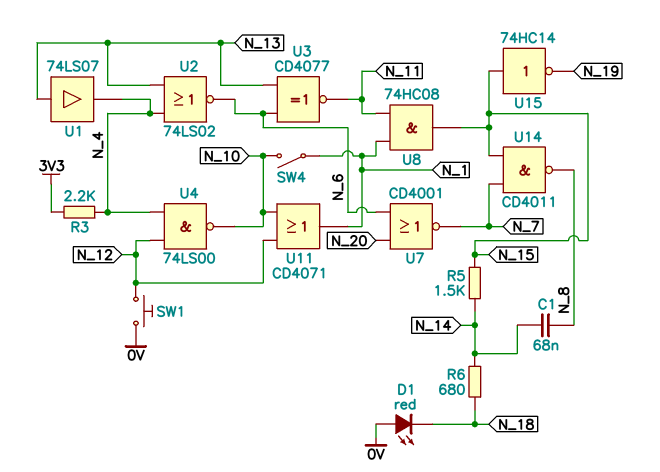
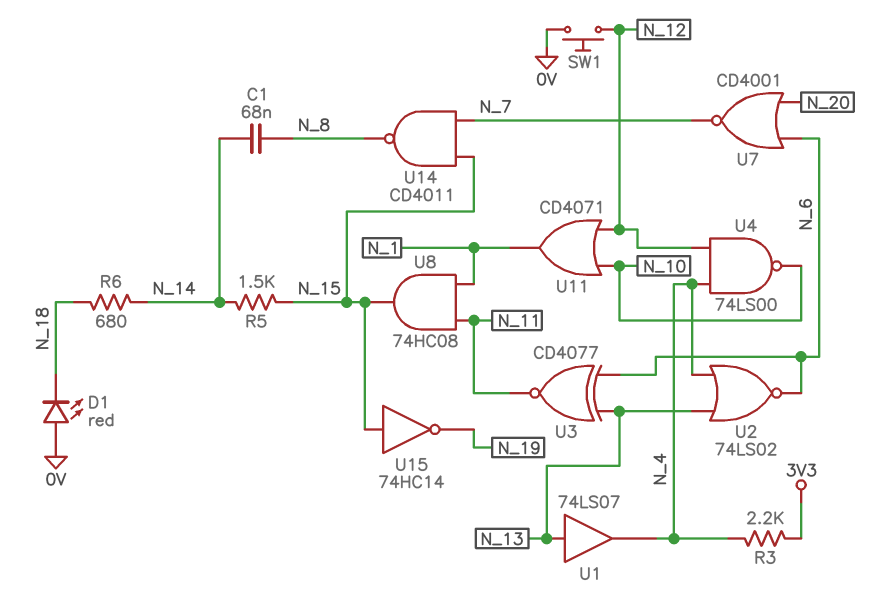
SW4: switch (N_1, N_10) -> none

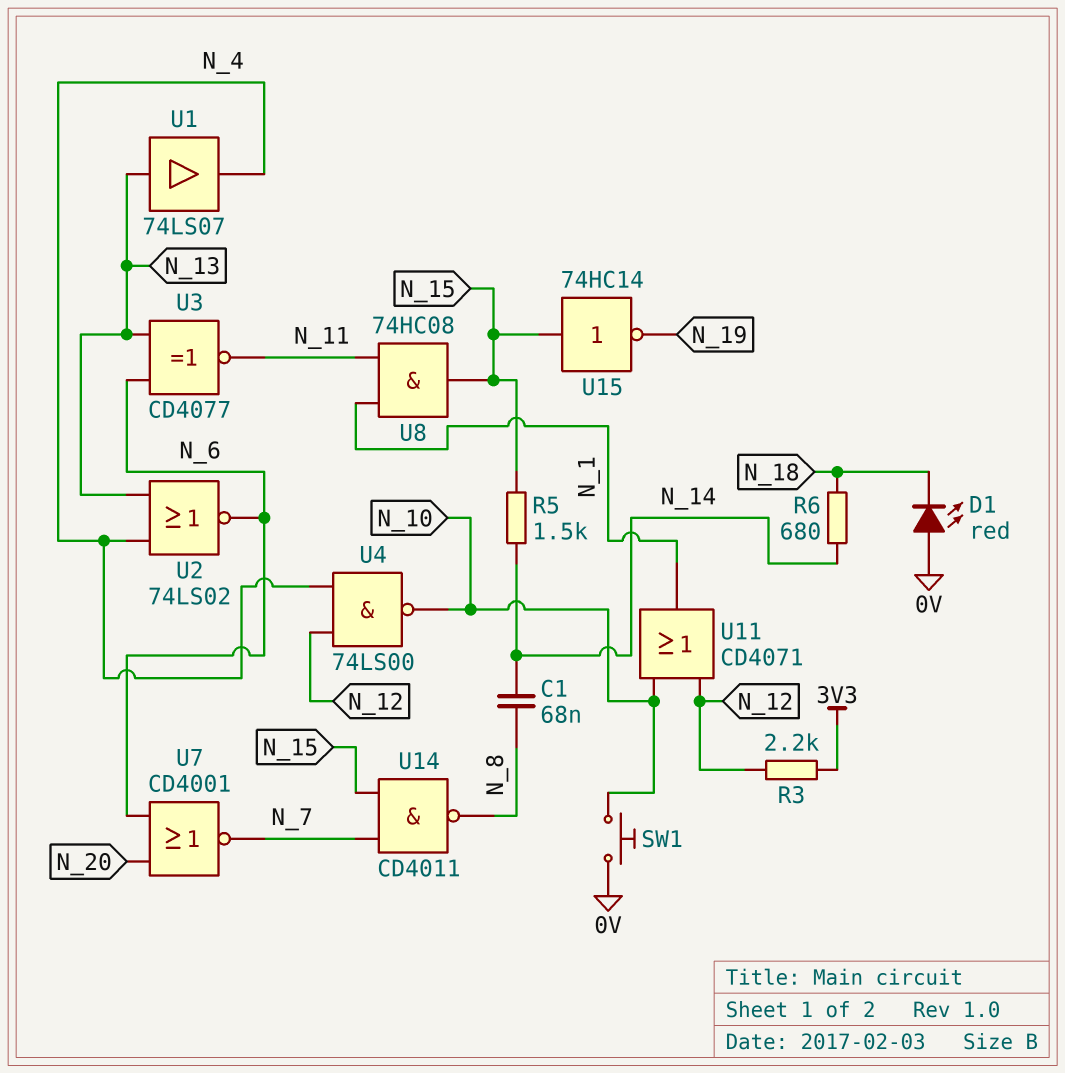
R3: 2.2k (3V3, N_4) -> 2.2k (3V3, N_12)
SW1: button (0V, N_12) -> button (0V, N_10)

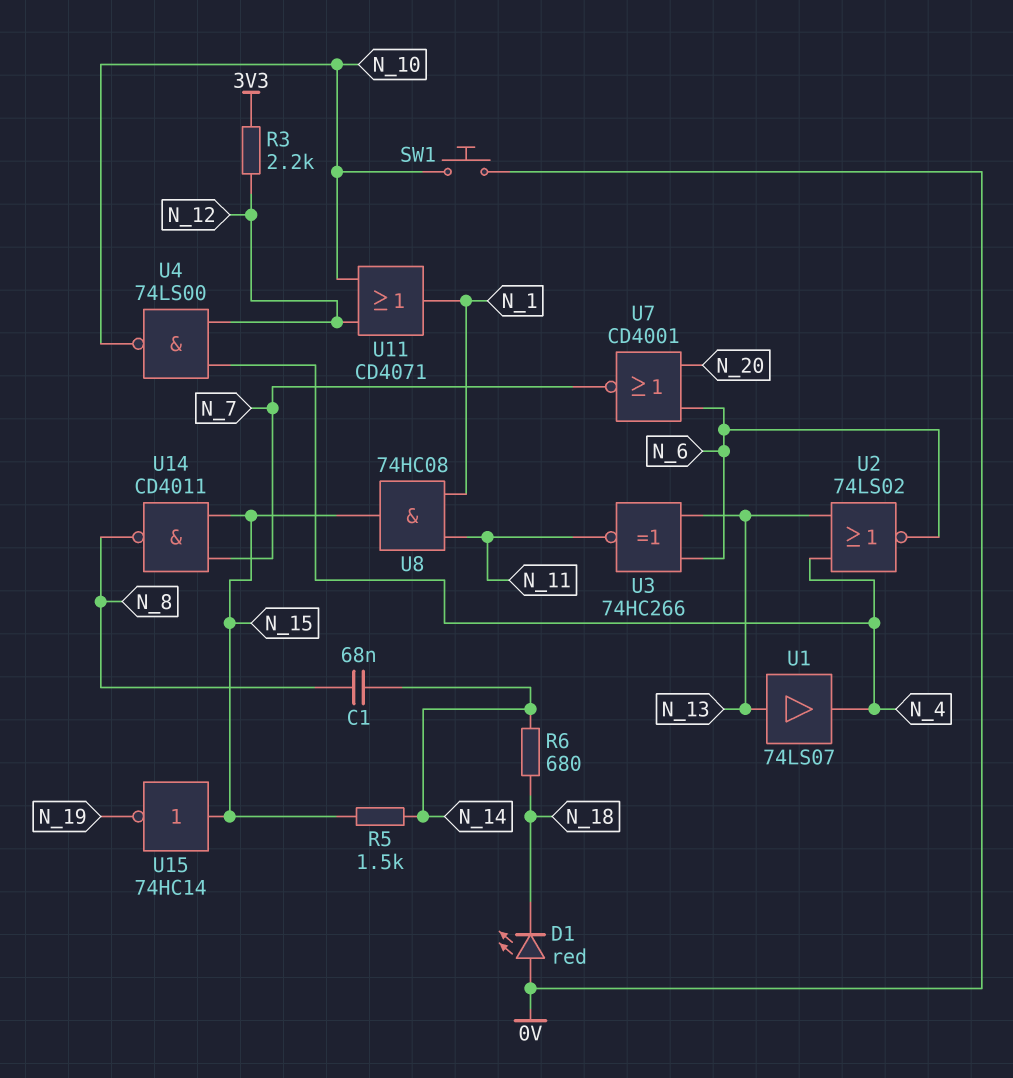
U3: XNOR CD4077 (in N_6, in N_13, out N_11) -> XNOR 74HC266 (in N_6, in N_13, out N_11)

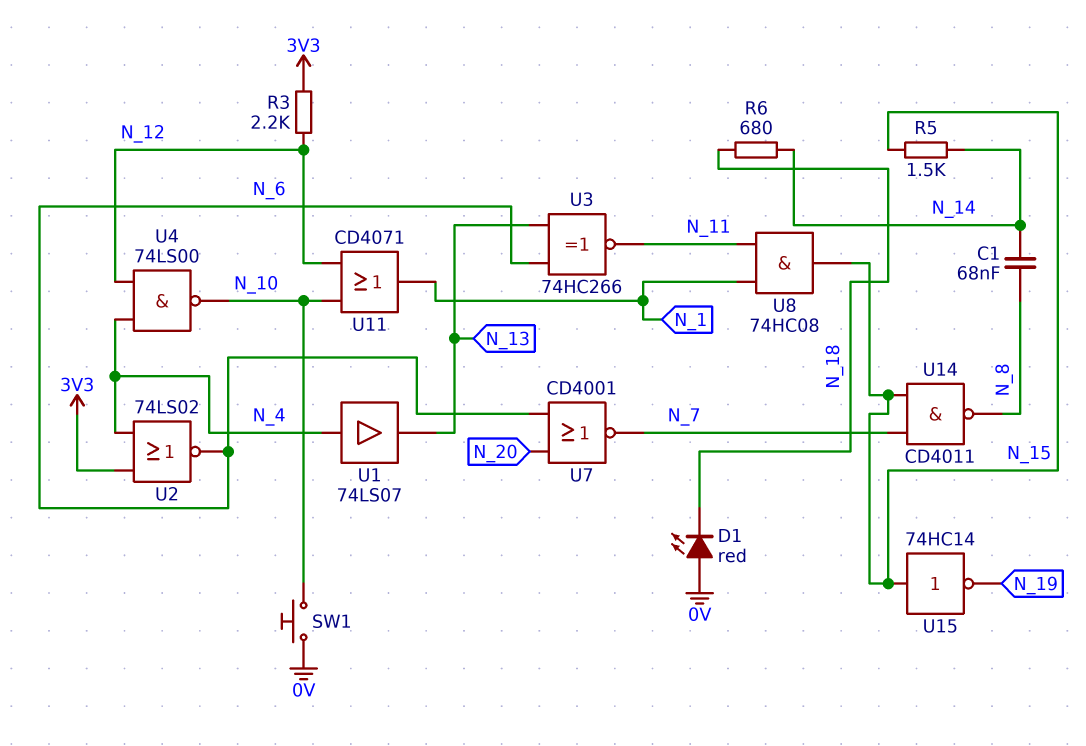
U1: buffer 74LS07 (in N_13, out N_4) -> buffer 74LS07 (in N_4, out N_13)
U2: NOR 74LS02 (in N_4, in N_13, out N_6) -> NOR 74LS02 (in 3V3, in N_4, out N_6)

